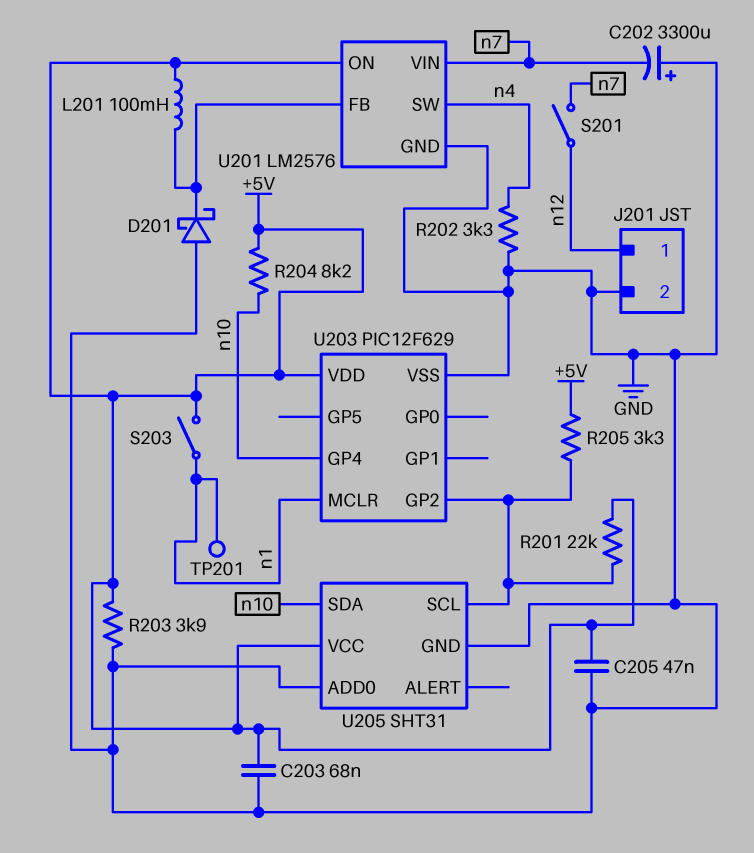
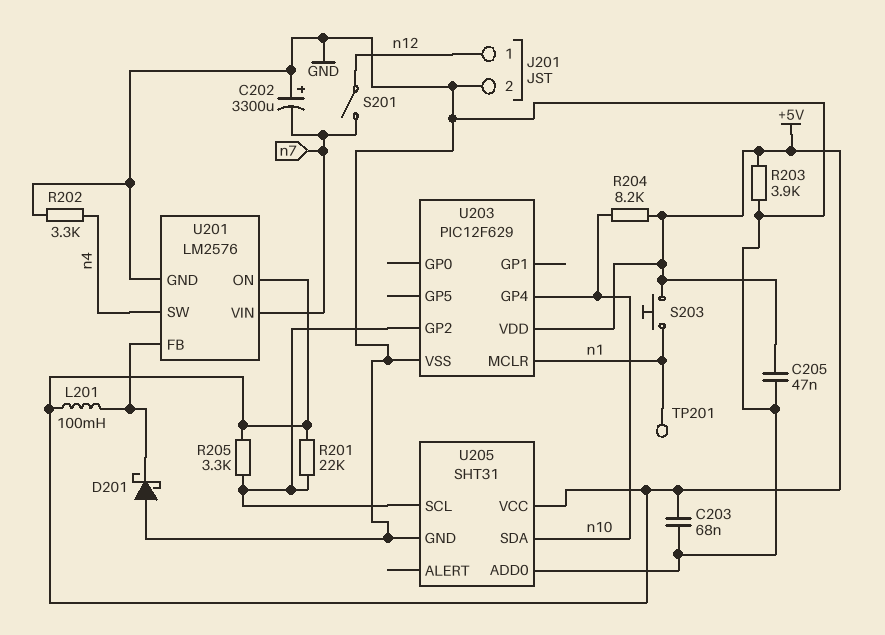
S203: switch (+5V, n1) -> button (+5V, n1)

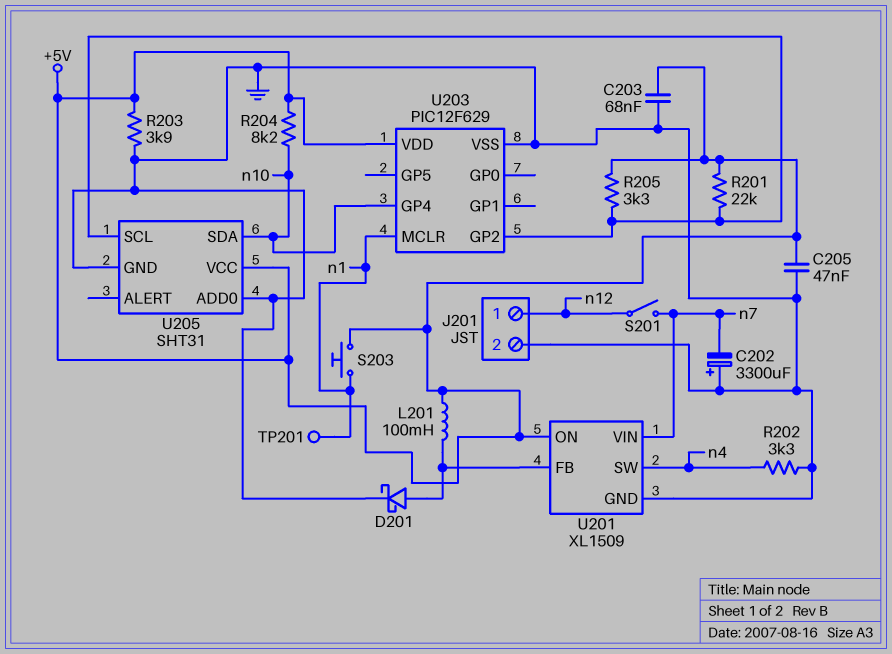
D201: schottky (A GND, K U201/FB) -> schottky (A U201/FB, K GND)
U201: LM2576 -> XL1509

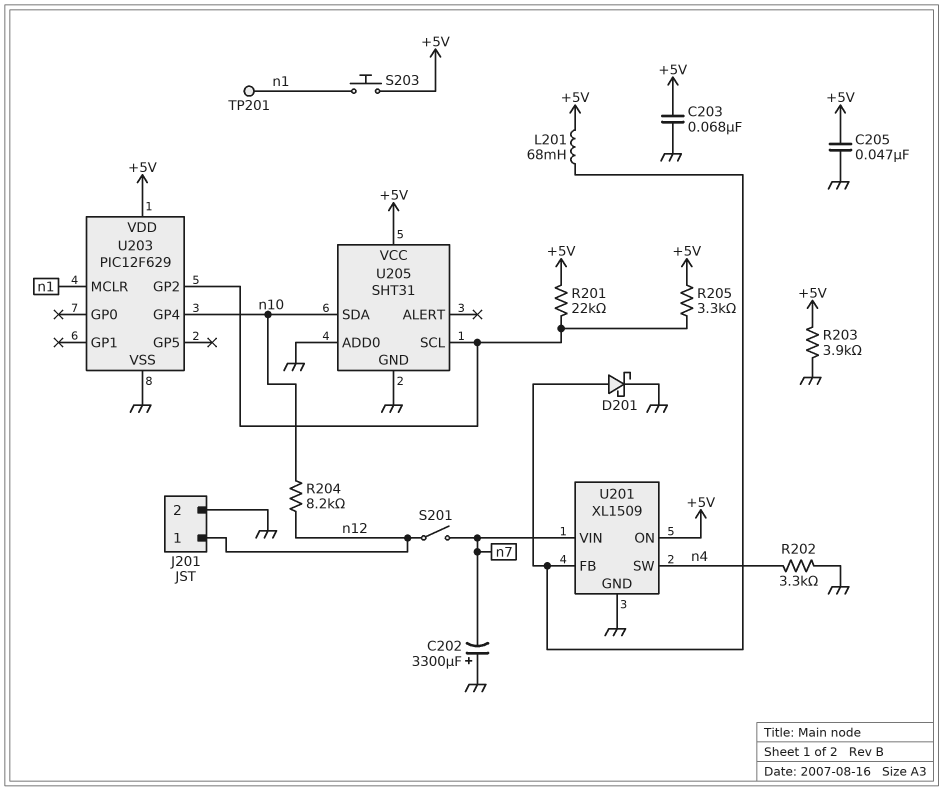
L201: 100mH (+5V, U201/FB) -> 68mH (+5V, U201/FB)
R204: 8.2k (+5V, n10) -> 8.2k (n10, n12)

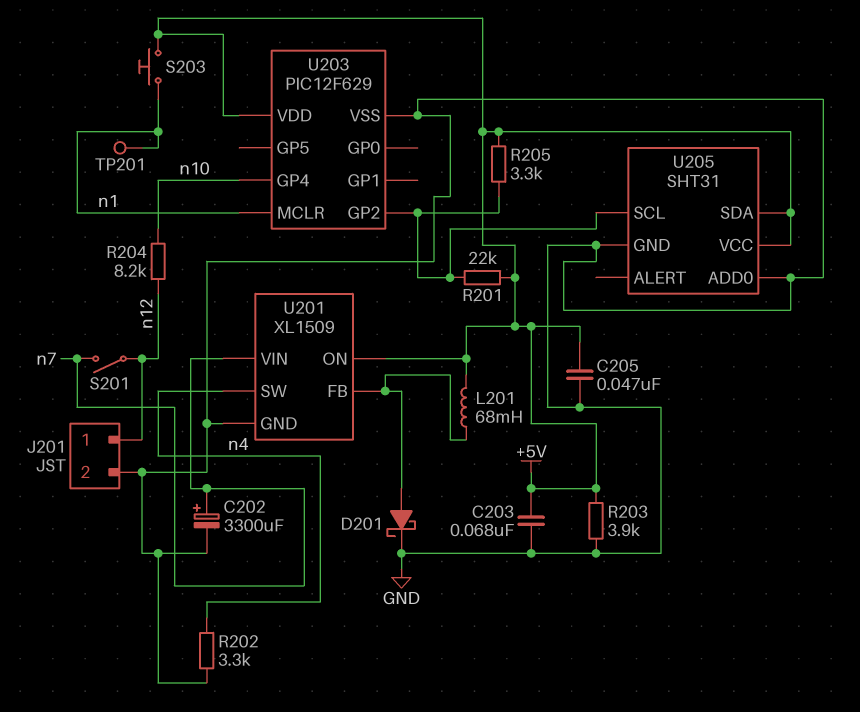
C202: 3300uF (plus GND, minus n7) -> 3300uF (plus n7, minus GND)
U205 pin SDA: n10 -> +5V

